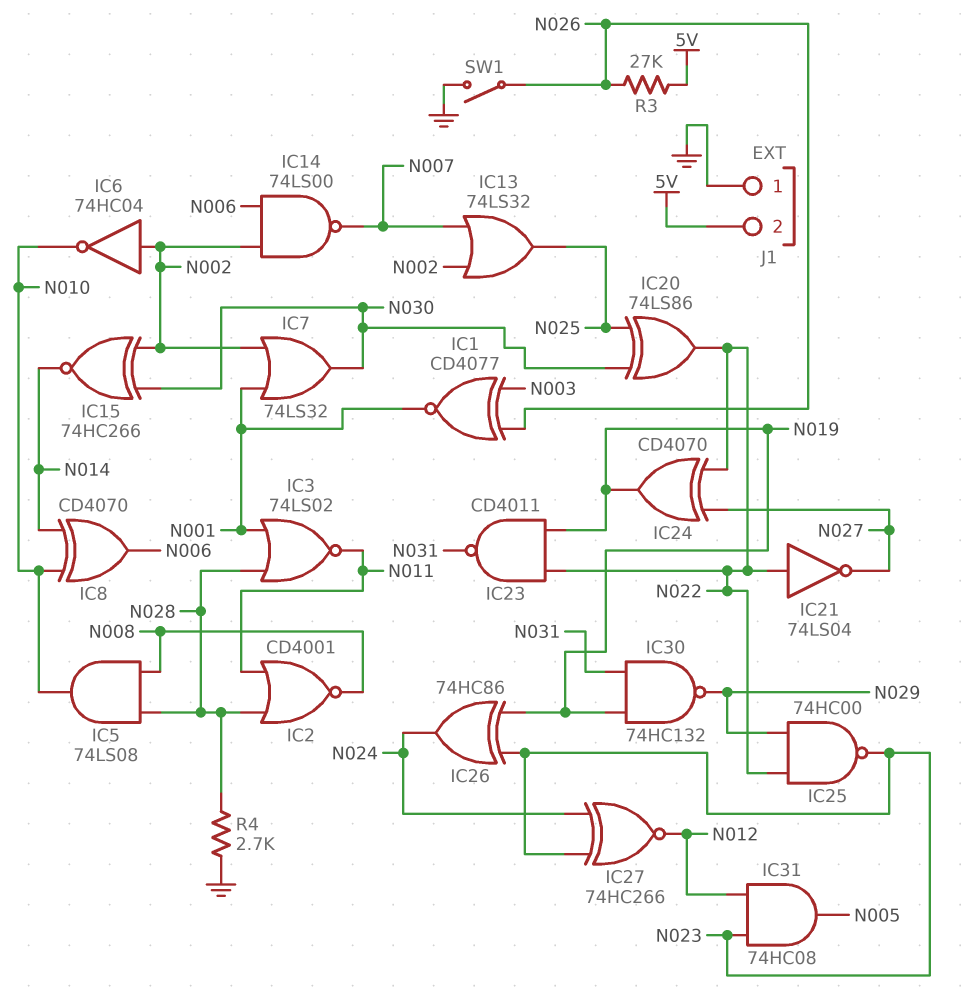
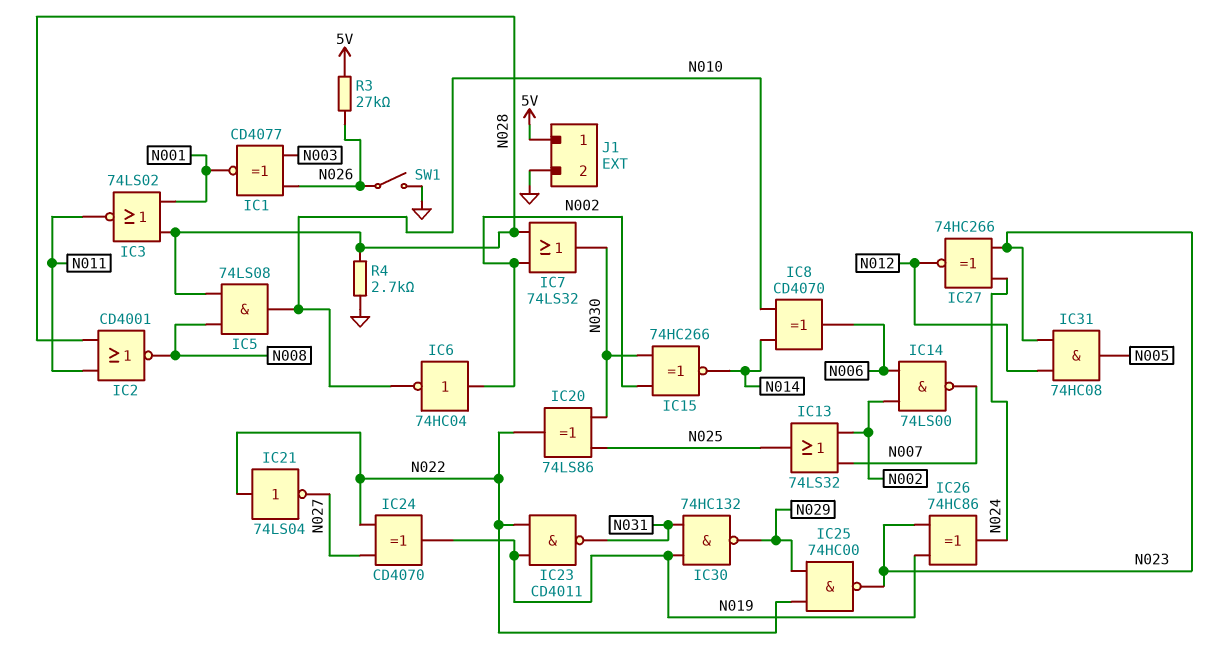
IC7: OR 74LS32 (in N001, in N002, out N030) -> OR 74LS32 (in N002, in N028, out N030)
J1 pin 1: GND -> 5V
J1 pin 2: 5V -> GND

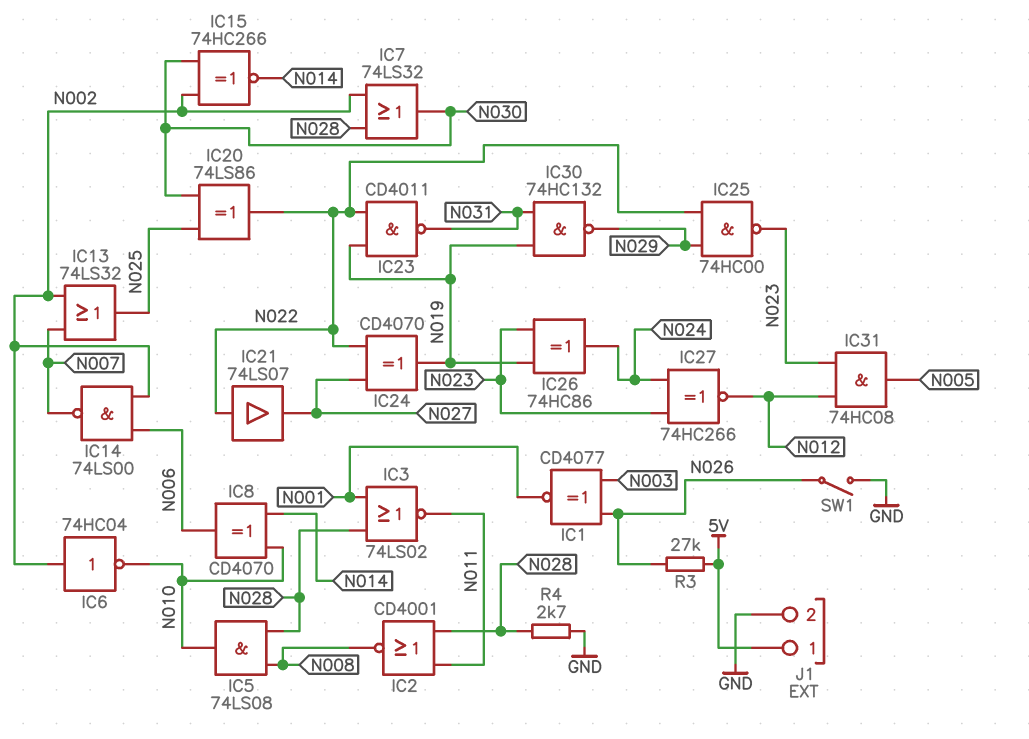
IC21: NOT 74LS04 (in N022, out N027) -> buffer 74LS07 (in N022, out N027)

